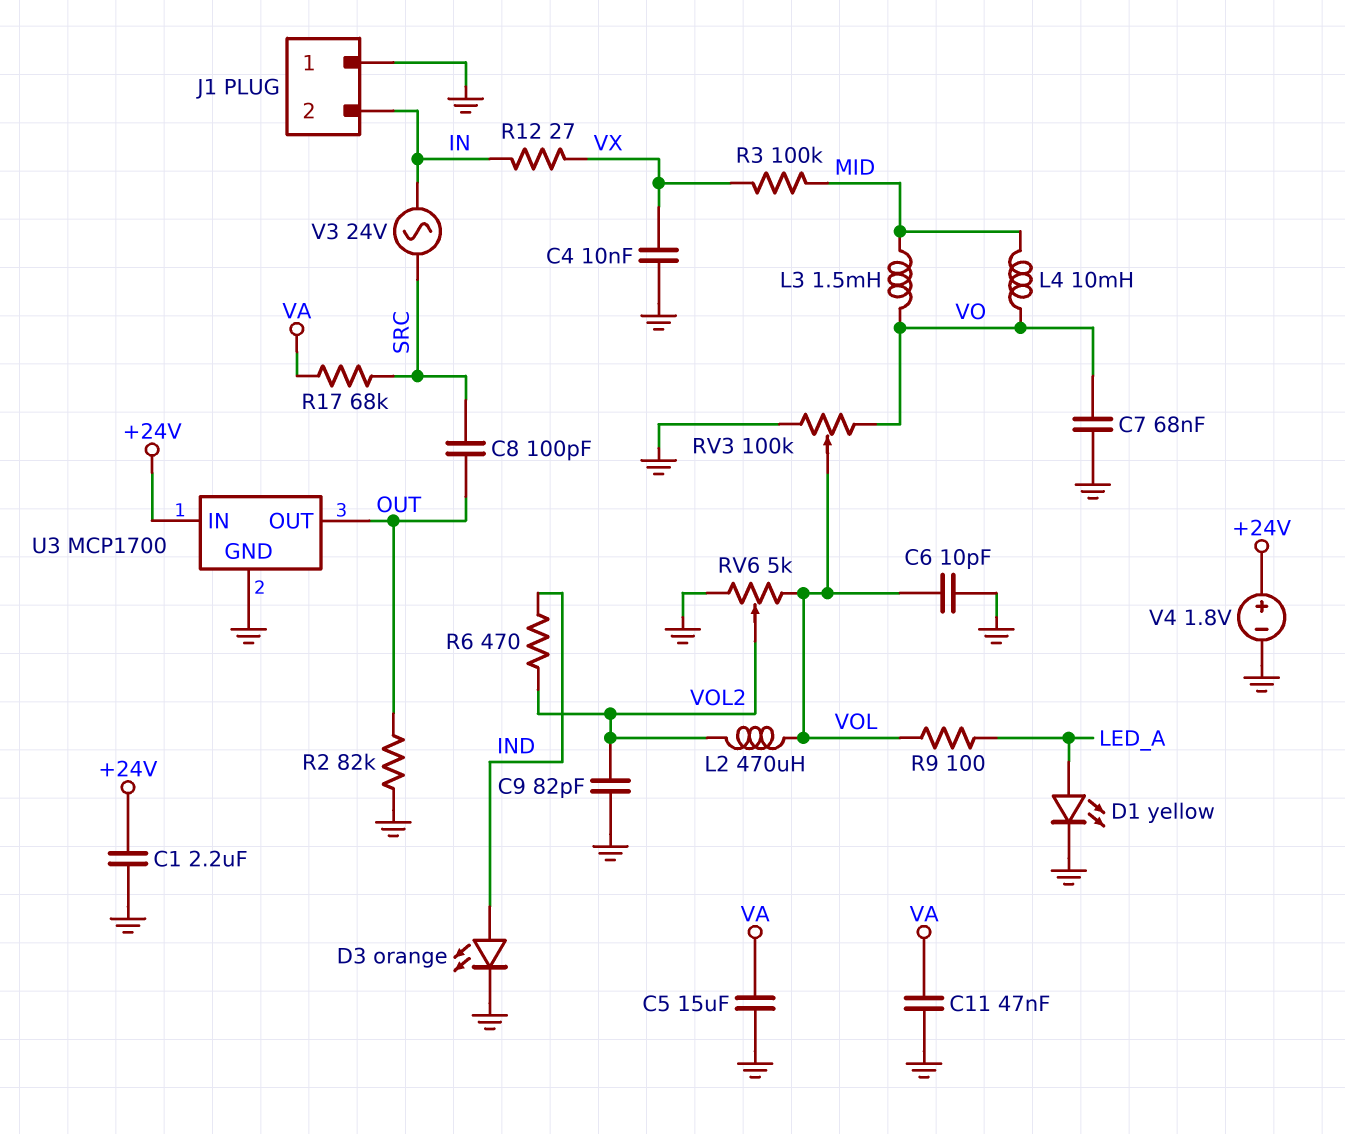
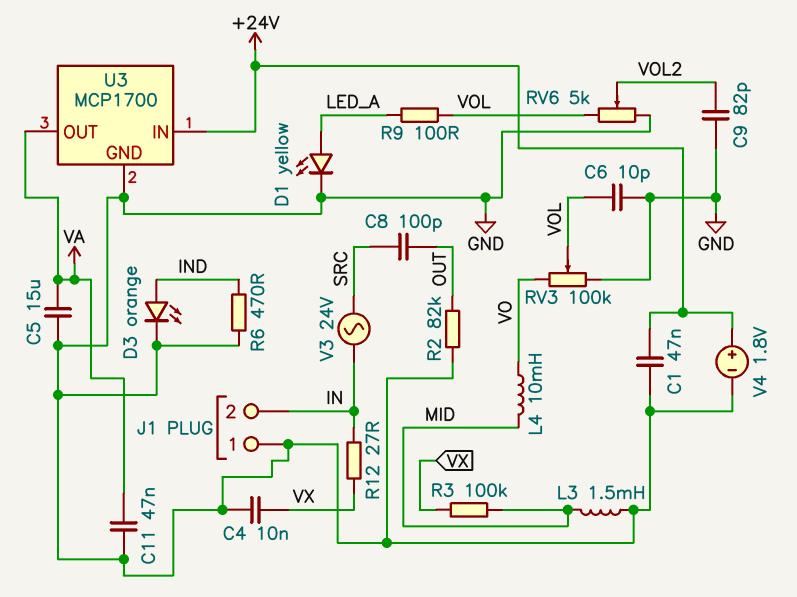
C1: 2.2uF (+24V, GND) -> 47nF (+24V, GND)
C7: 68nF (GND, VO) -> none
L2: 470uH (VOL, VOL2) -> none
L3: 1.5mH (MID, VO) -> 1.5mH (GND, MID)
R6: 470 (IND, VOL2) -> 470 (GND, IND)
R17: 68k (SRC, VA) -> none
U3 pin OUT: OUT -> VA

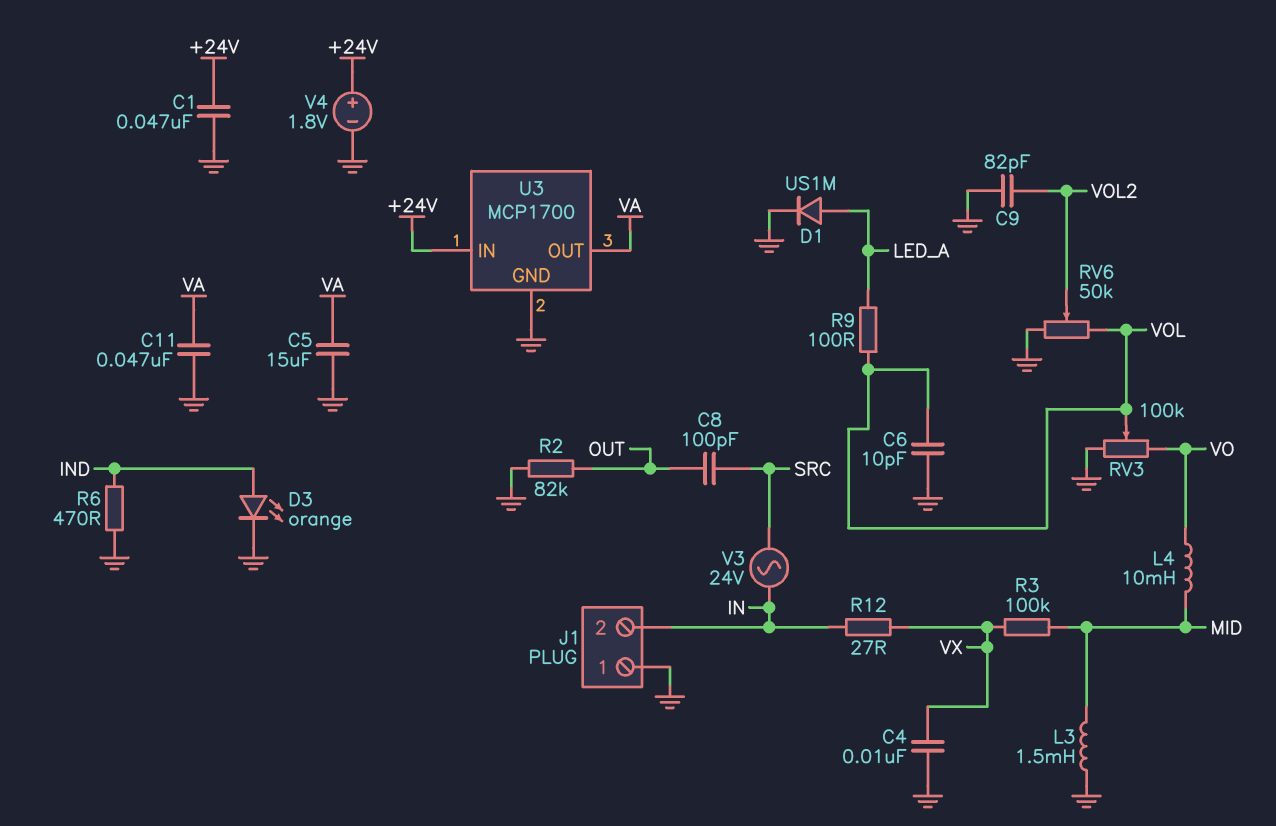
D1: LED yellow (A LED_A, K GND) -> diode US1M (A LED_A, K GND)
RV6: 5k (GND, VOL, wiper VOL2) -> 50k (GND, VOL, wiper VOL2)

